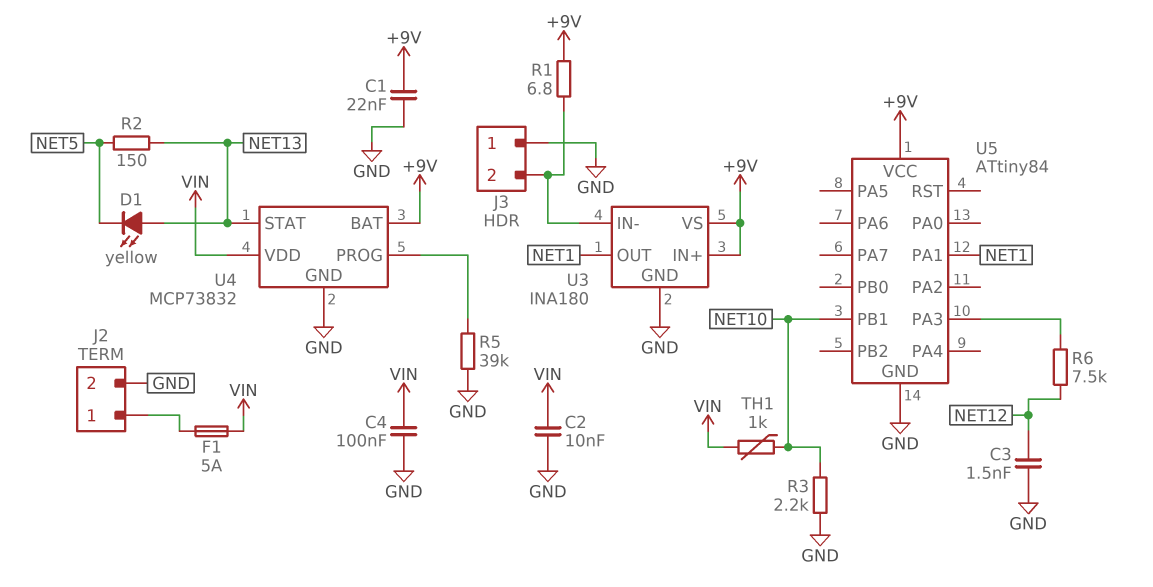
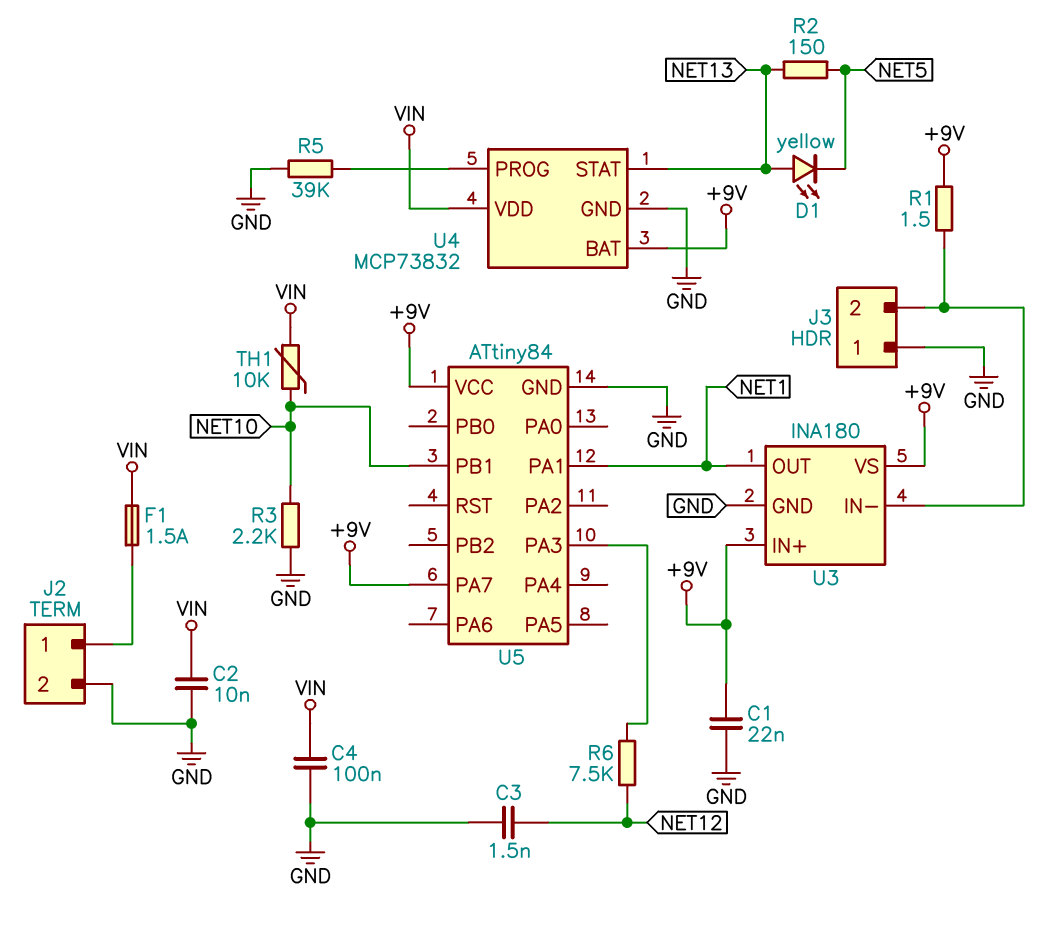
F1: 5A (J2/1, VIN) -> 1.5A (J2/1, VIN)
R1: 6.8 (+9V, J3/2) -> 1.5 (+9V, J3/2)
TH1: 1k (NET10, VIN) -> 10k (NET10, VIN)
U5 pin PA7: none -> +9V

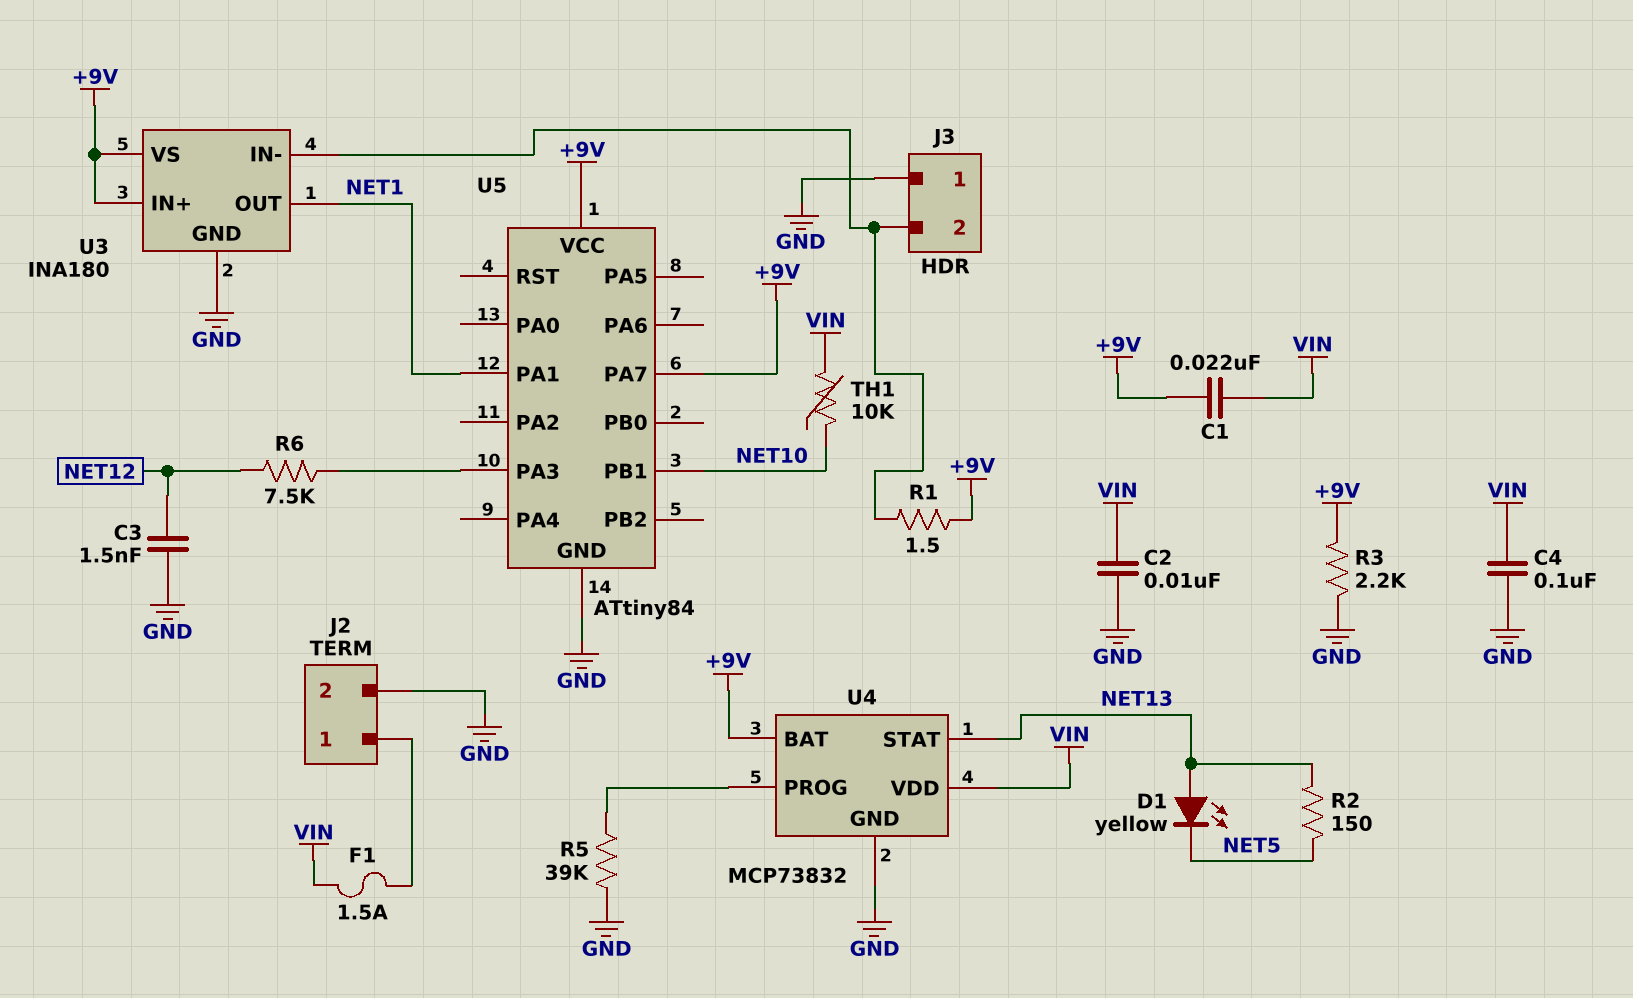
C1: 22nF (+9V, GND) -> 22nF (+9V, VIN)
R3: 2.2k (GND, NET10) -> 2.2k (+9V, GND)

